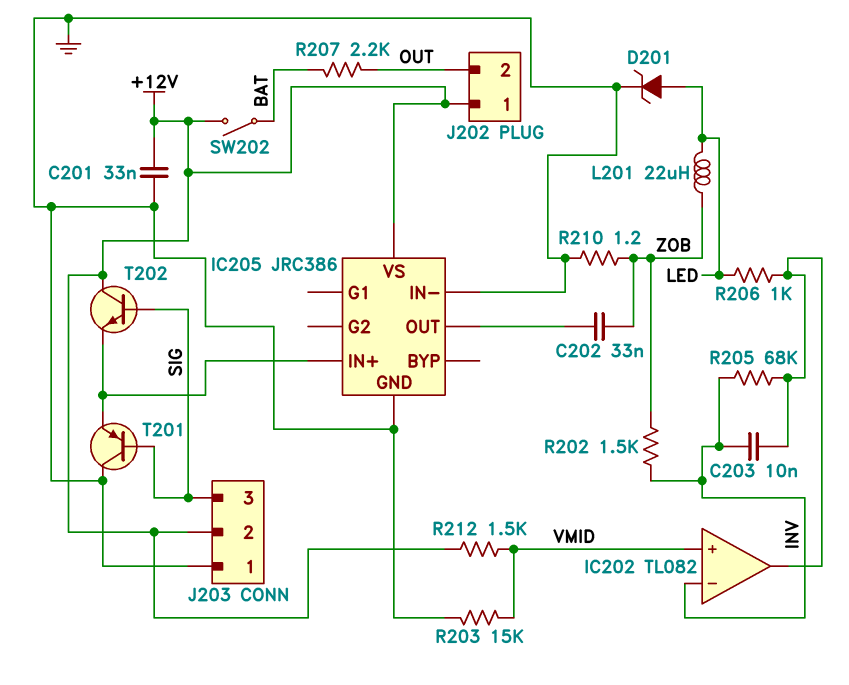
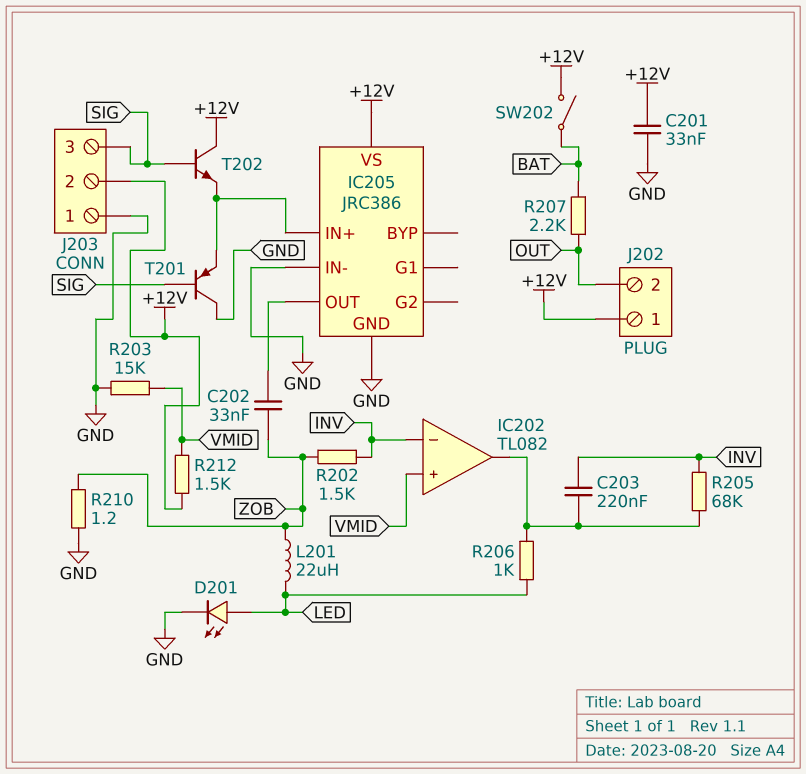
C203: 10nF (IC202/out, INV) -> 220nF (IC202/out, INV)
D201: zener (A LED, K GND) -> LED (A LED, K GND)

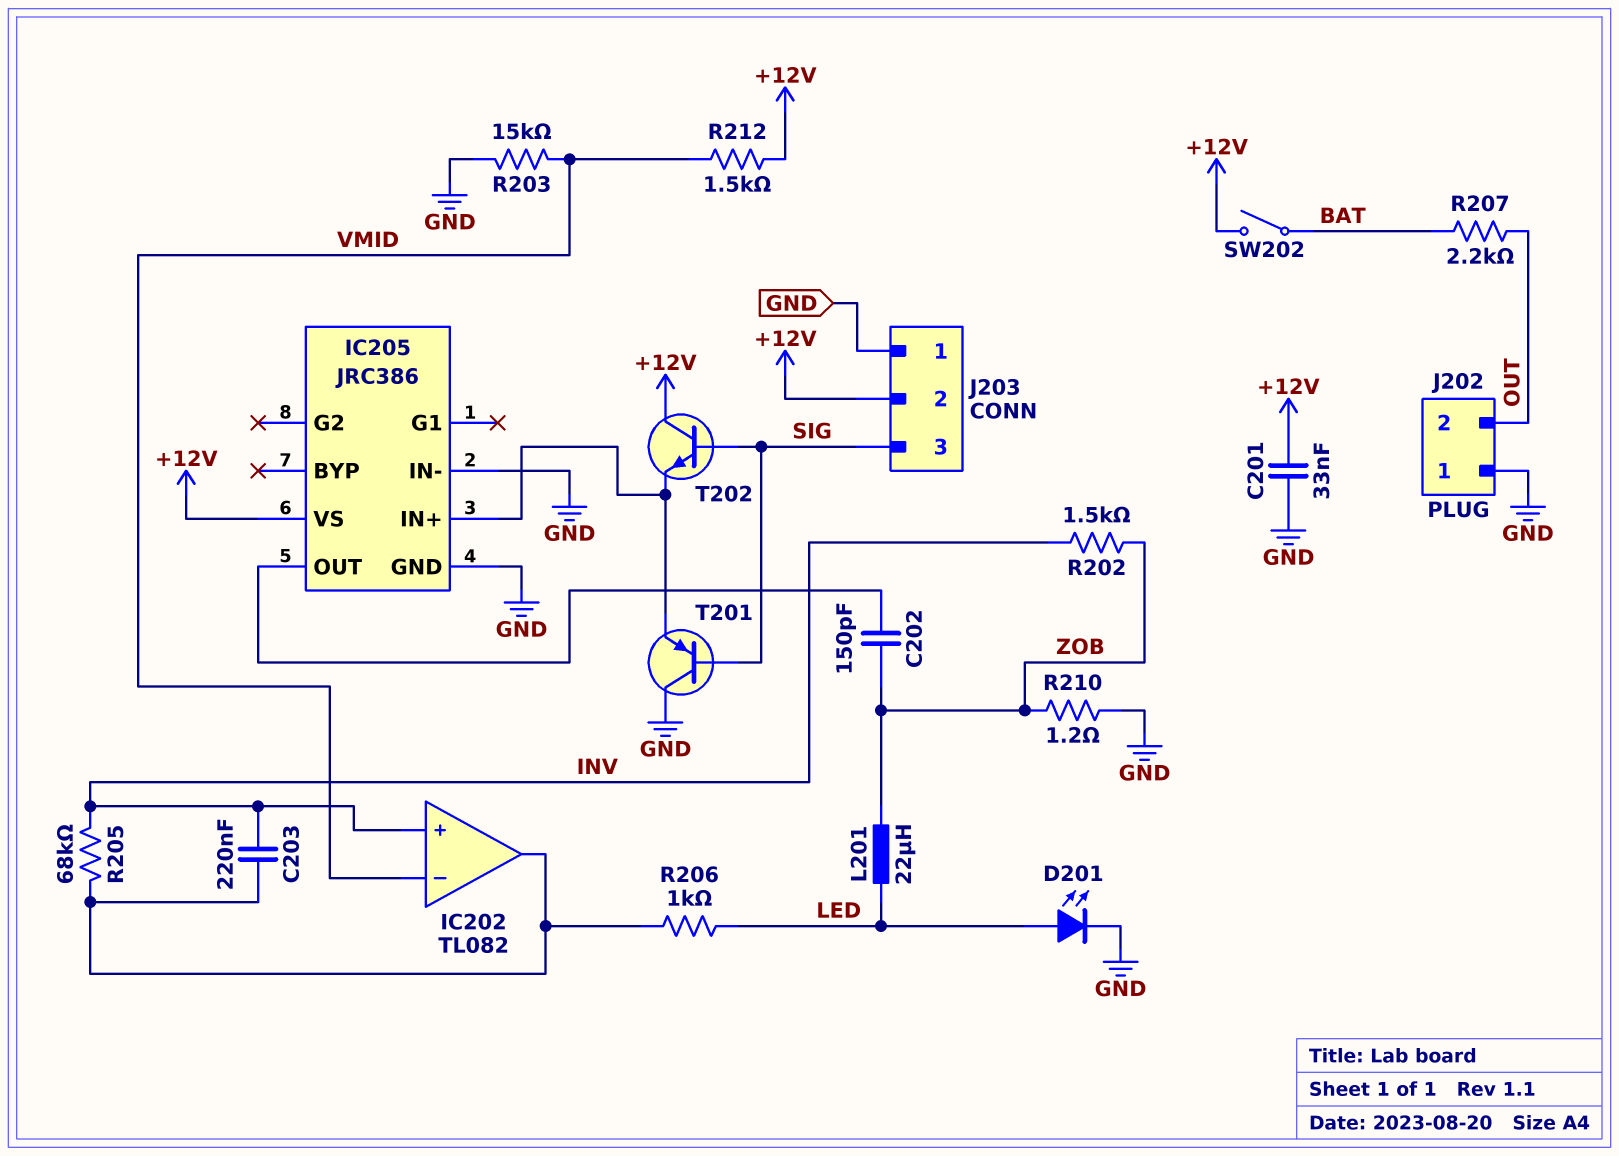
C202: 33nF (IC205/OUT, ZOB) -> 150pF (IC205/OUT, ZOB)
IC202 pin in+: VMID -> INV
IC202 pin in-: INV -> VMID
J202 pin 1: +12V -> GND

